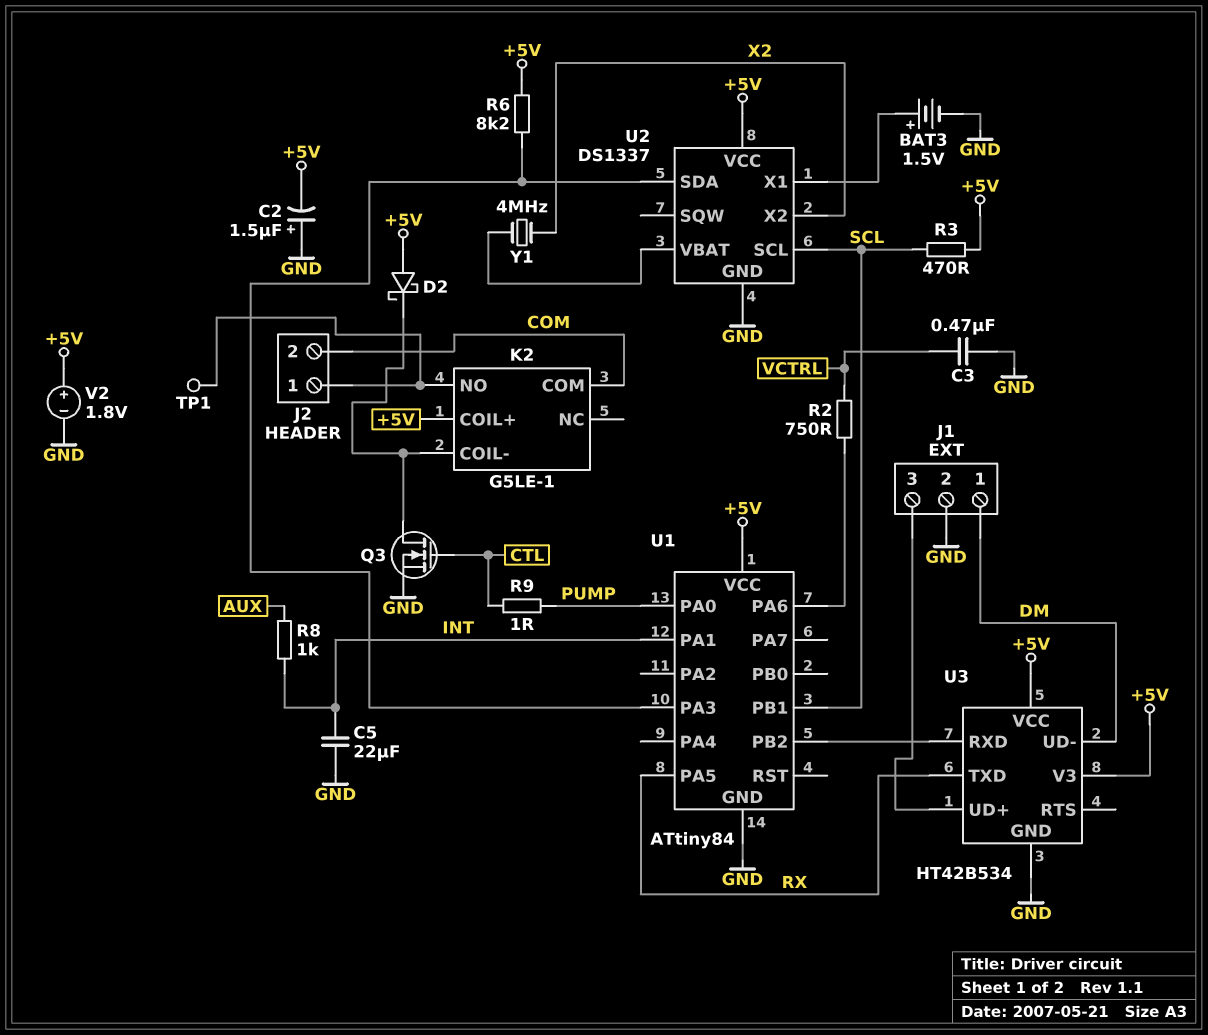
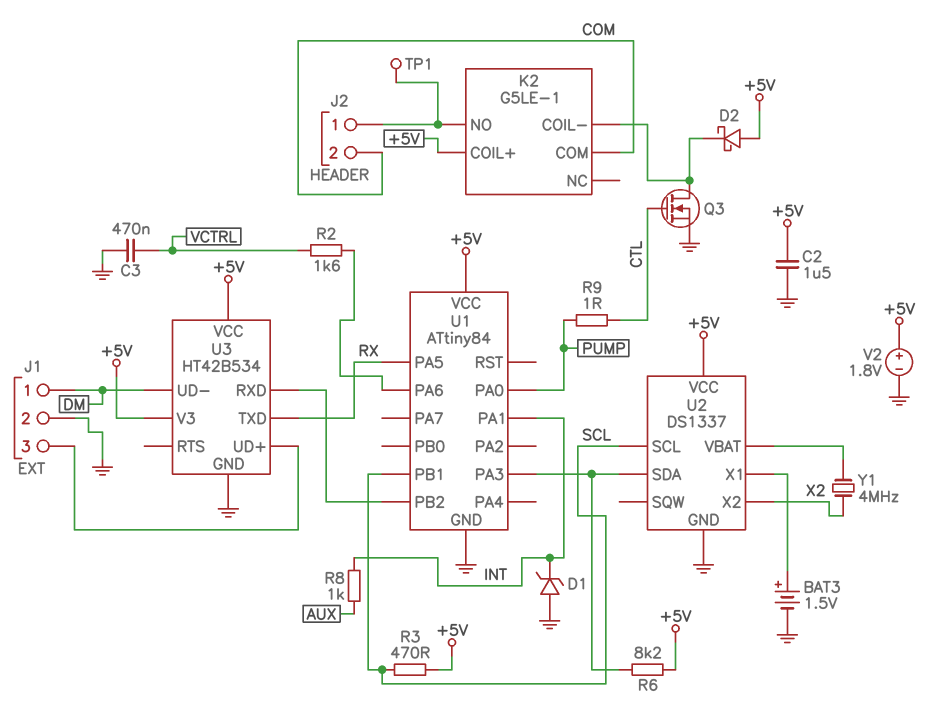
C2: 1.5uF (plus GND, minus +5V) -> 1.5uF (+5V, GND)
C5: 22uF (GND, INT) -> none
D1: none -> zener (A GND, K INT)
R2: 750 (U1/PA6, VCTRL) -> 1.6k (U1/PA6, VCTRL)

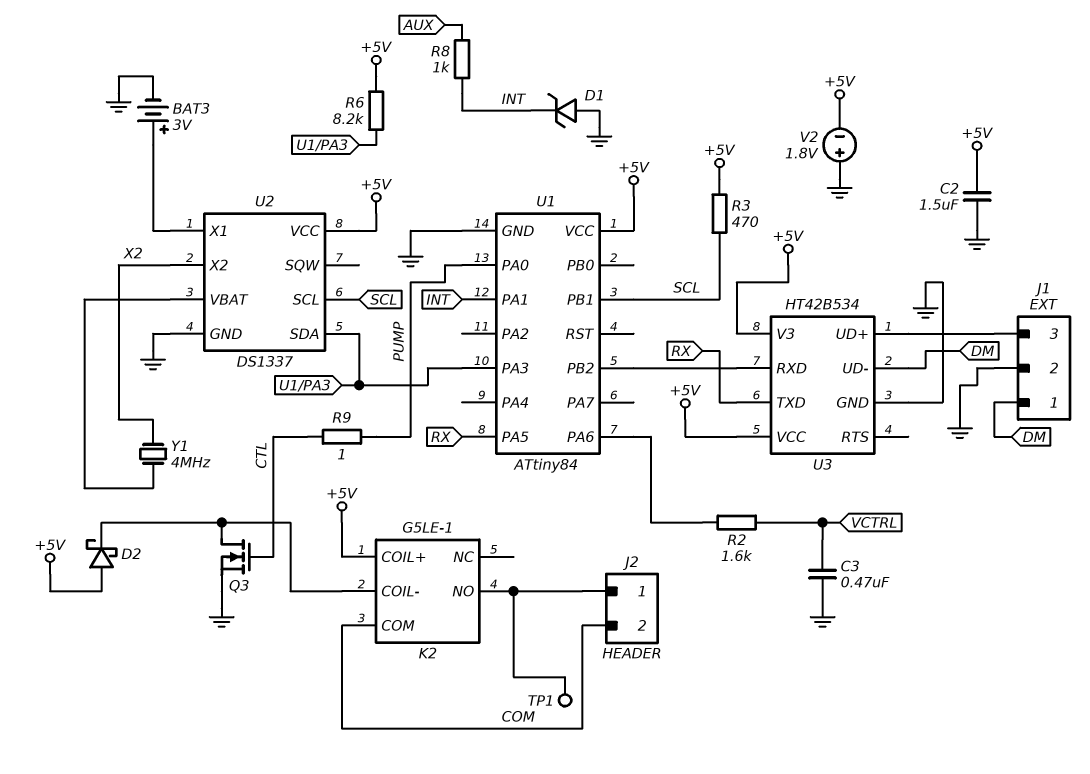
BAT3: 1.5V (plus U2/X1, minus GND) -> 3V (plus U2/X1, minus GND)
V2: 1.8V (plus +5V, minus GND) -> 1.8V (plus GND, minus +5V)

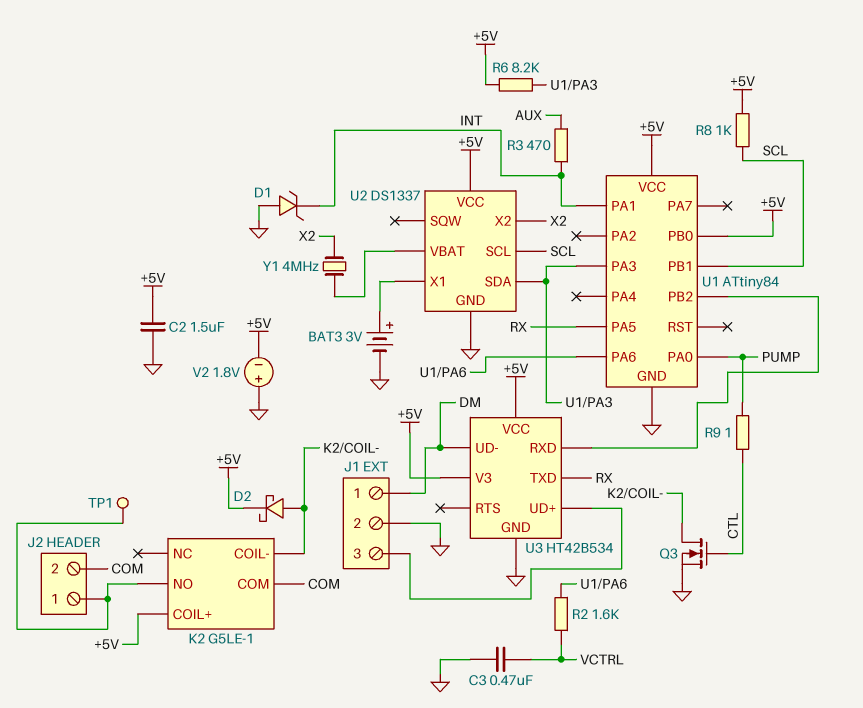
D2: schottky (A +5V, K K2/COIL-) -> schottky (A K2/COIL-, K +5V)
R3: 470 (+5V, SCL) -> 470 (AUX, INT)
R8: 1k (AUX, INT) -> 1k (+5V, SCL)
U1 pin PB0: none -> +5V

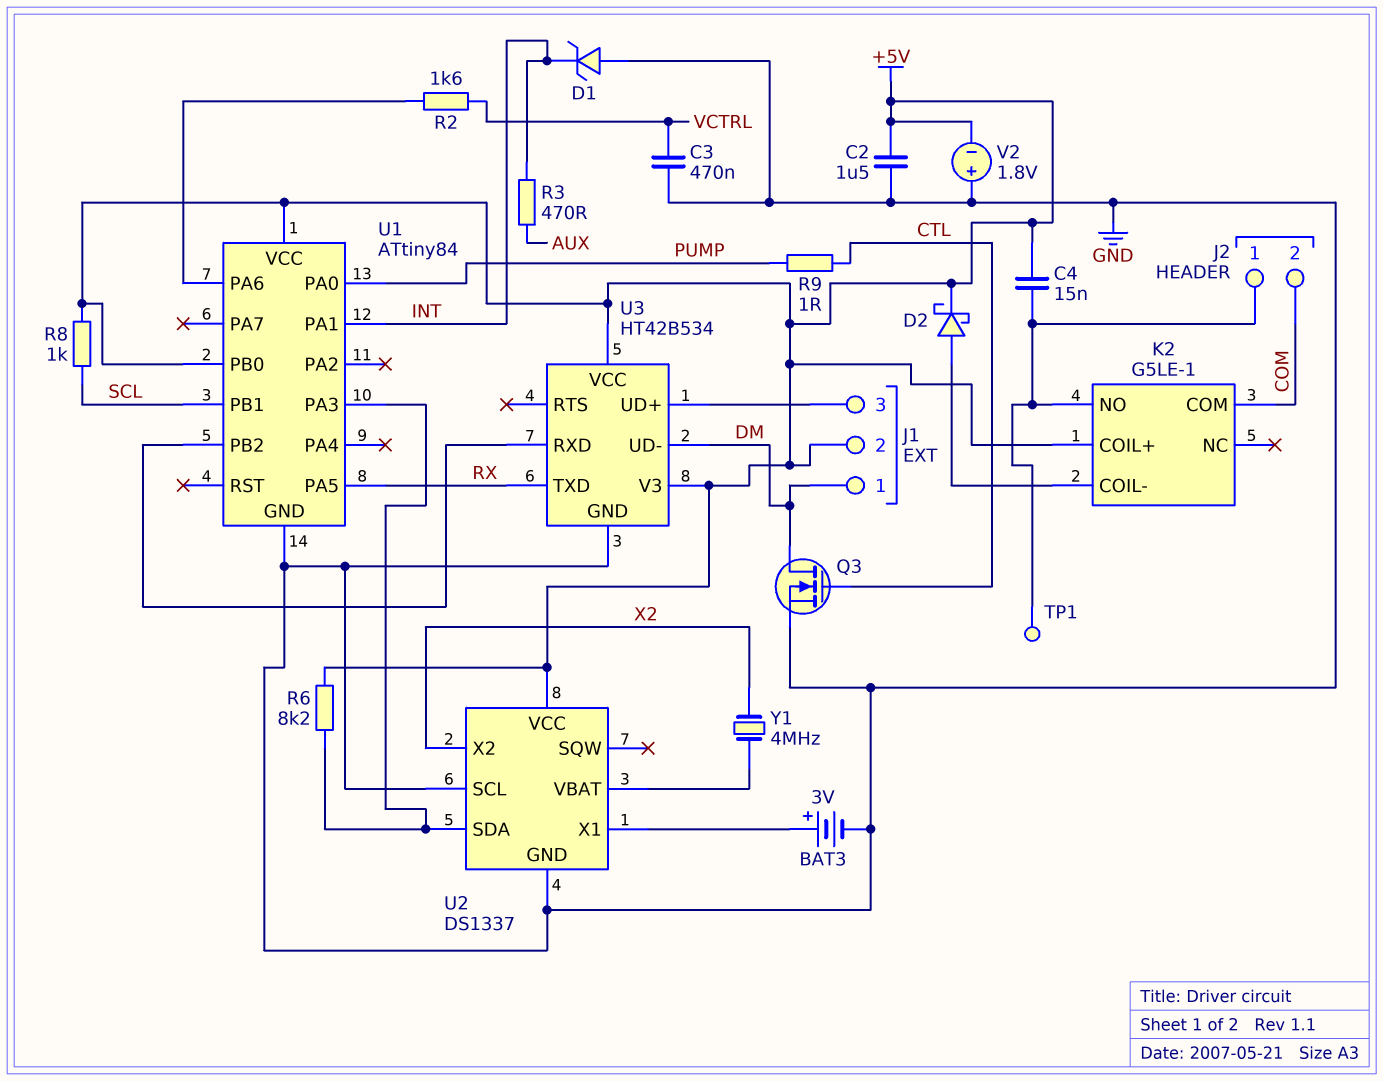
C4: none -> 15nF (+5V, J2/1)
J1 pin 2: GND -> +5V
Q3: NMOS (G CTL, D K2/COIL-, S GND) -> NMOS (G CTL, D DM, S GND)
U2 pin SCL: SCL -> GND

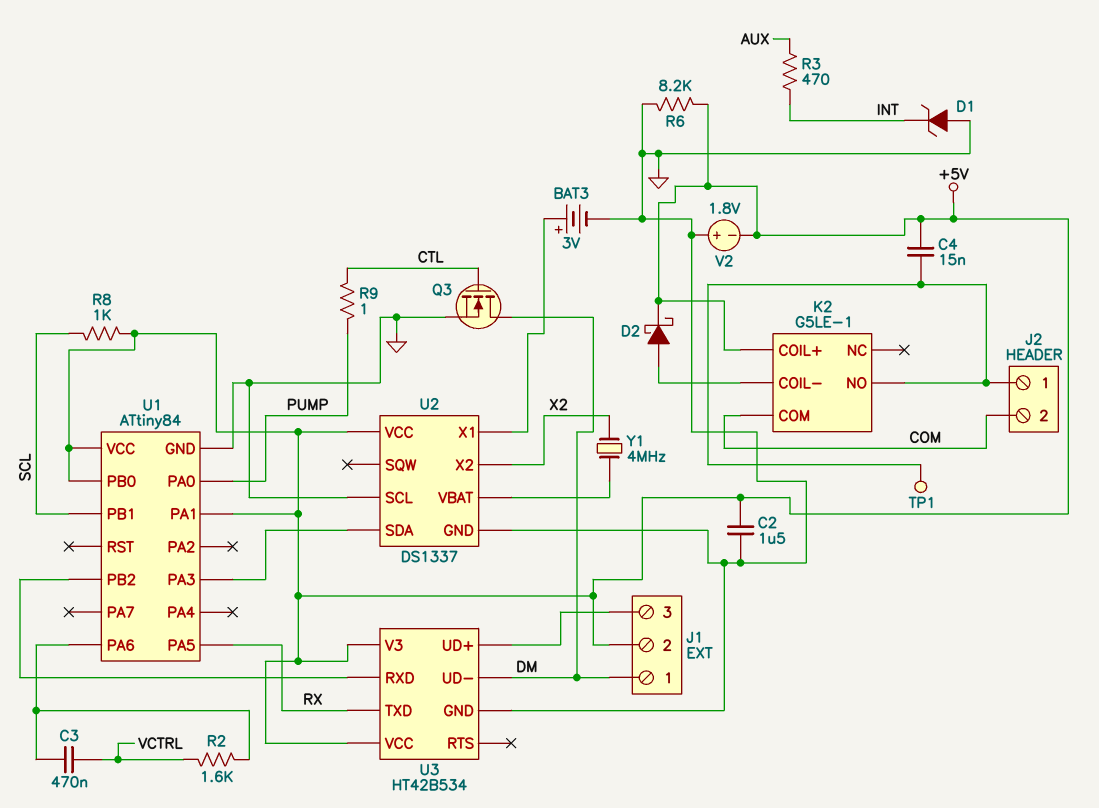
C3: 470nF (GND, VCTRL) -> 470nF (U1/PA6, VCTRL)
R6: 8.2k (+5V, U1/PA3) -> 8.2k (+5V, GND)
U1 pin PA1: INT -> +5V

